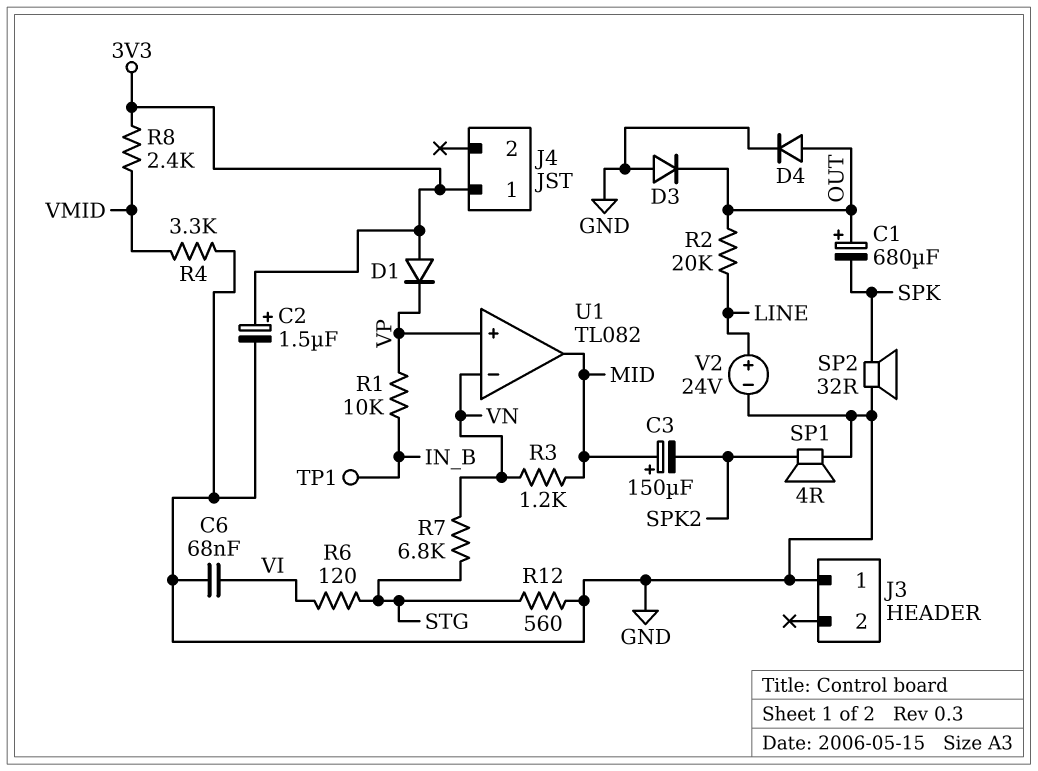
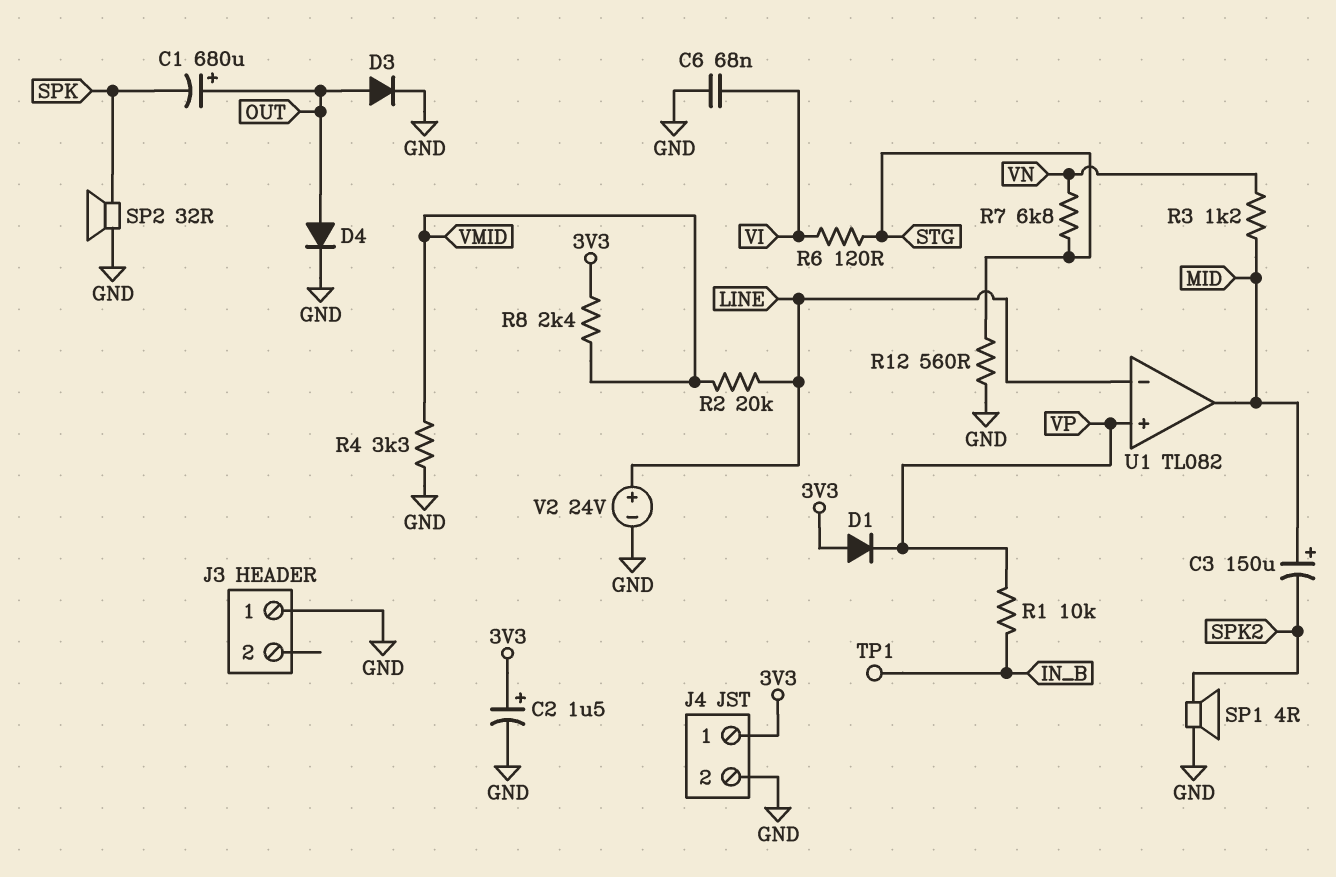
D3: diode (A GND, K OUT) -> diode (A OUT, K GND)
J4 pin 2: none -> GND
R2: 20k (LINE, OUT) -> 20k (LINE, VMID)
U1 pin in-: VN -> LINE

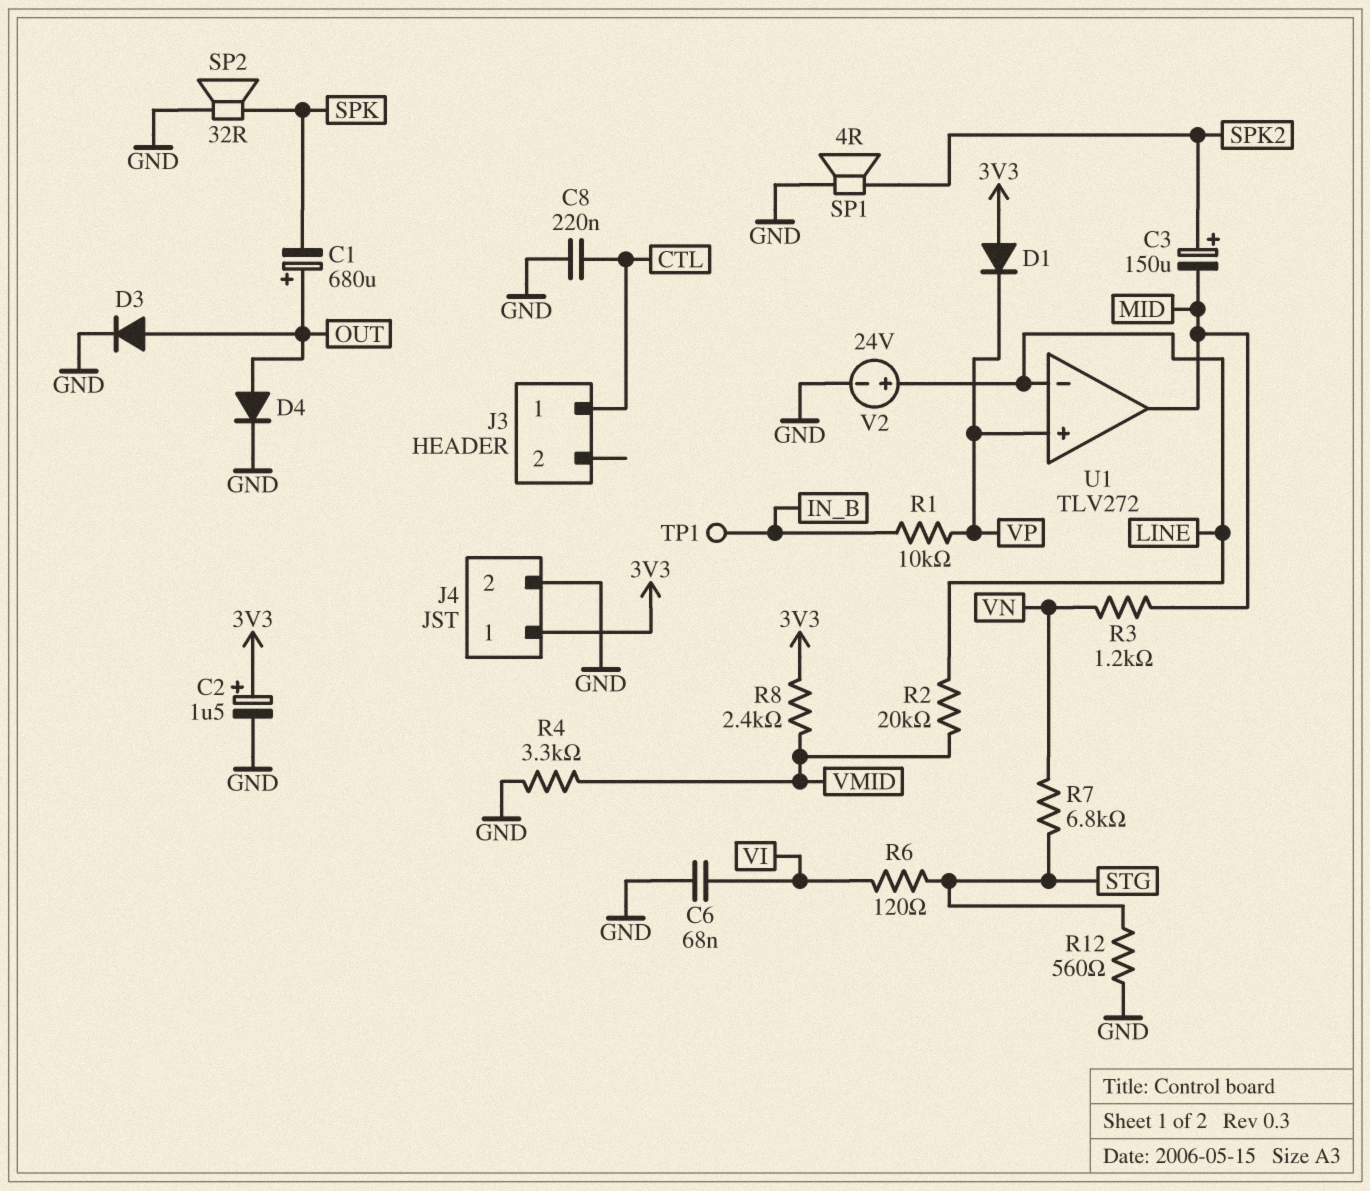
C3: 150uF (plus MID, minus SPK2) -> 150uF (plus SPK2, minus MID)
C8: none -> 220nF (CTL, GND)
J3 pin 1: GND -> CTL
U1: TL082 -> TLV272

